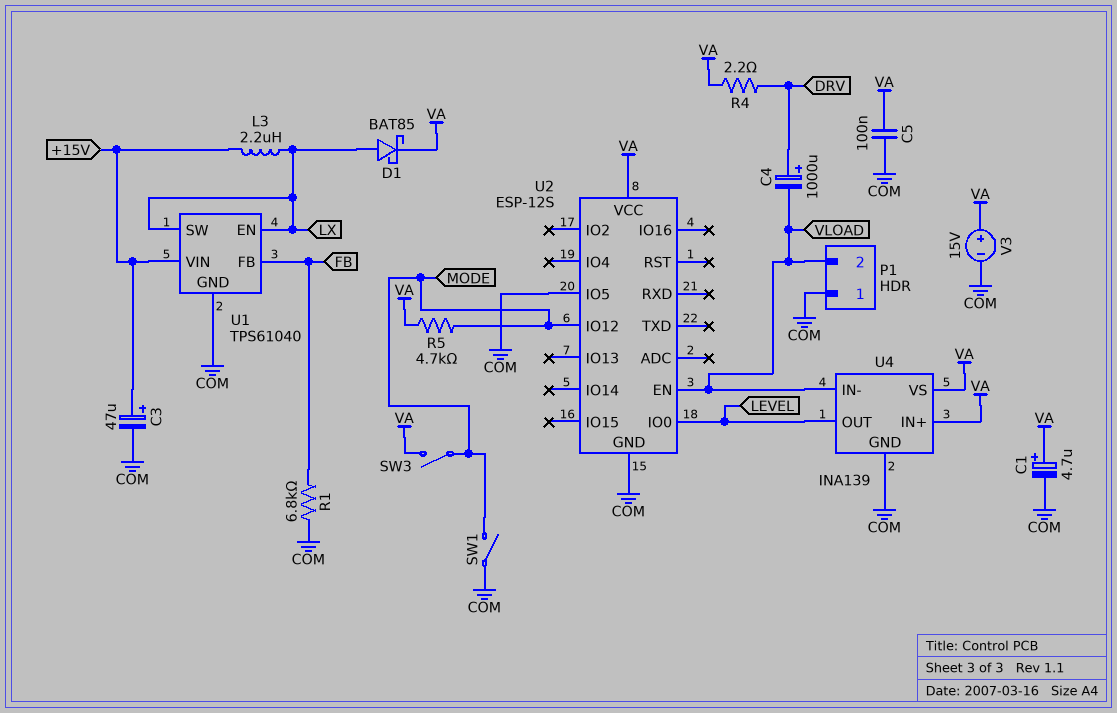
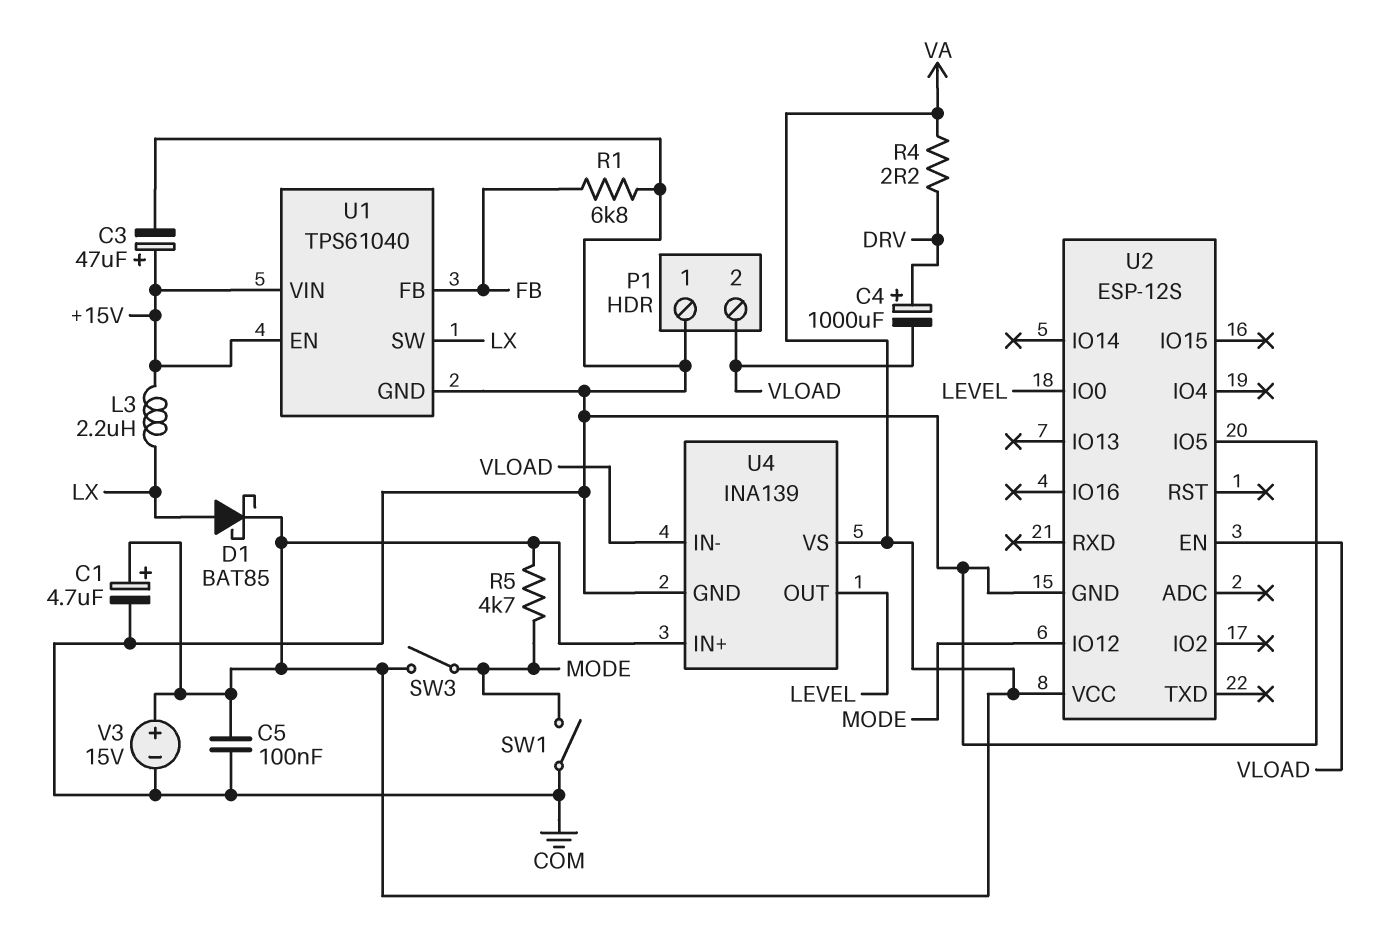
U1 pin EN: LX -> +15V

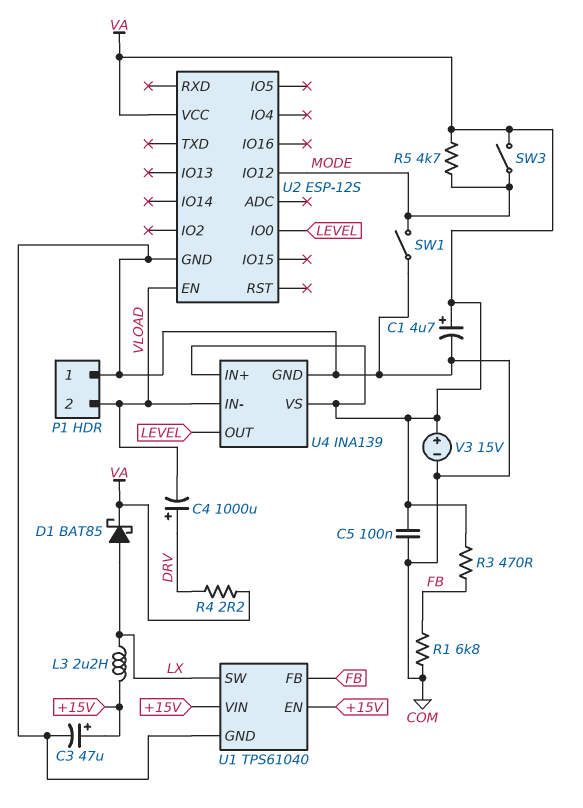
R3: none -> 470 (FB, VA)
U2 pin IO5: COM -> none

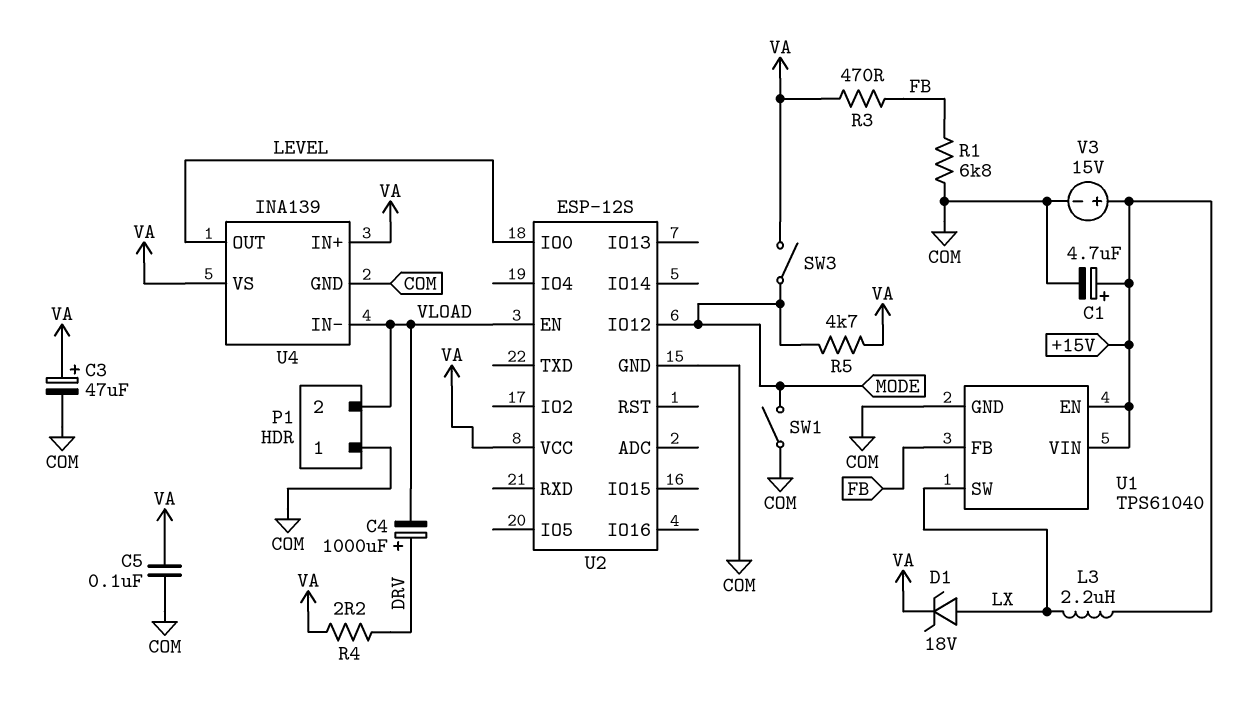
C1: 4.7uF (plus VA, minus COM) -> 4.7uF (plus +15V, minus COM)
C3: 47uF (plus +15V, minus COM) -> 47uF (plus VA, minus COM)
D1: schottky BAT85 (A LX, K VA) -> zener 18V (A LX, K VA)
V3: 15V (plus VA, minus COM) -> 15V (plus +15V, minus COM)

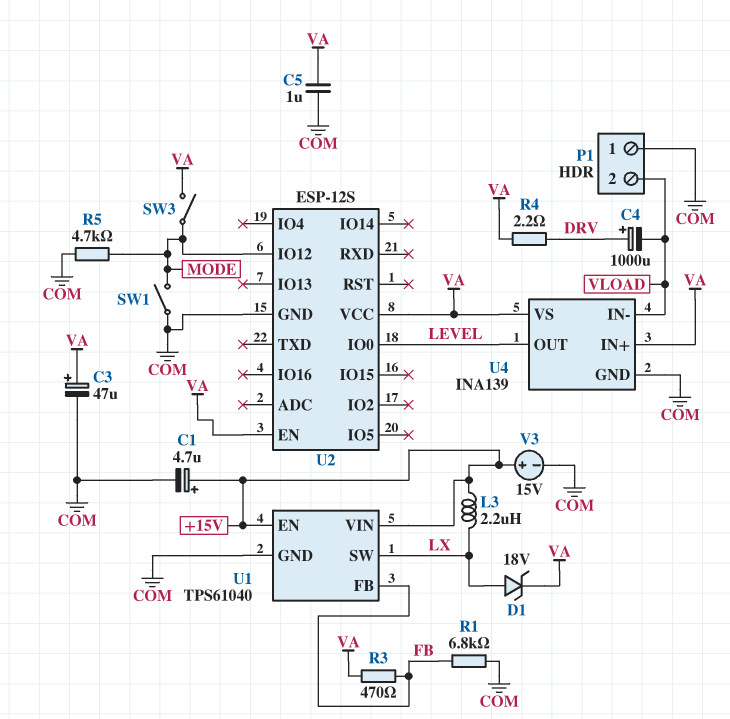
C5: 100nF (COM, VA) -> 1uF (COM, VA)
R5: 4.7k (MODE, VA) -> 4.7k (COM, MODE)
U2 pin EN: VLOAD -> VA

